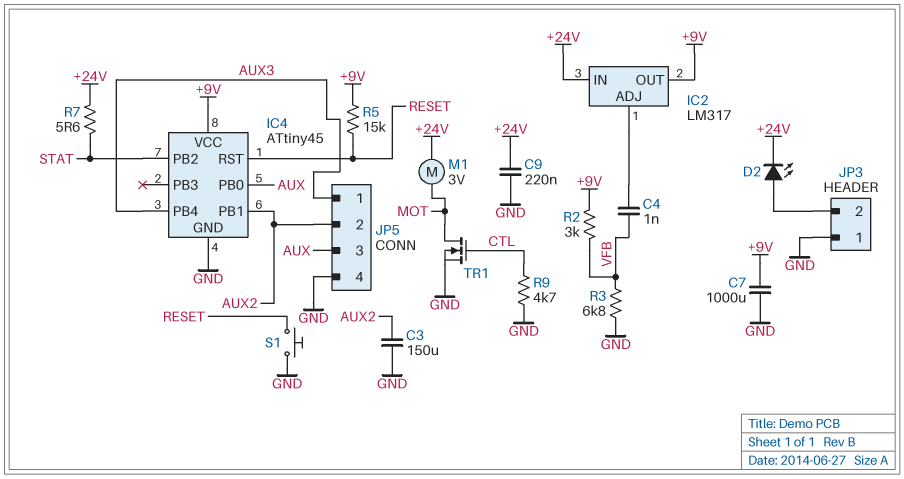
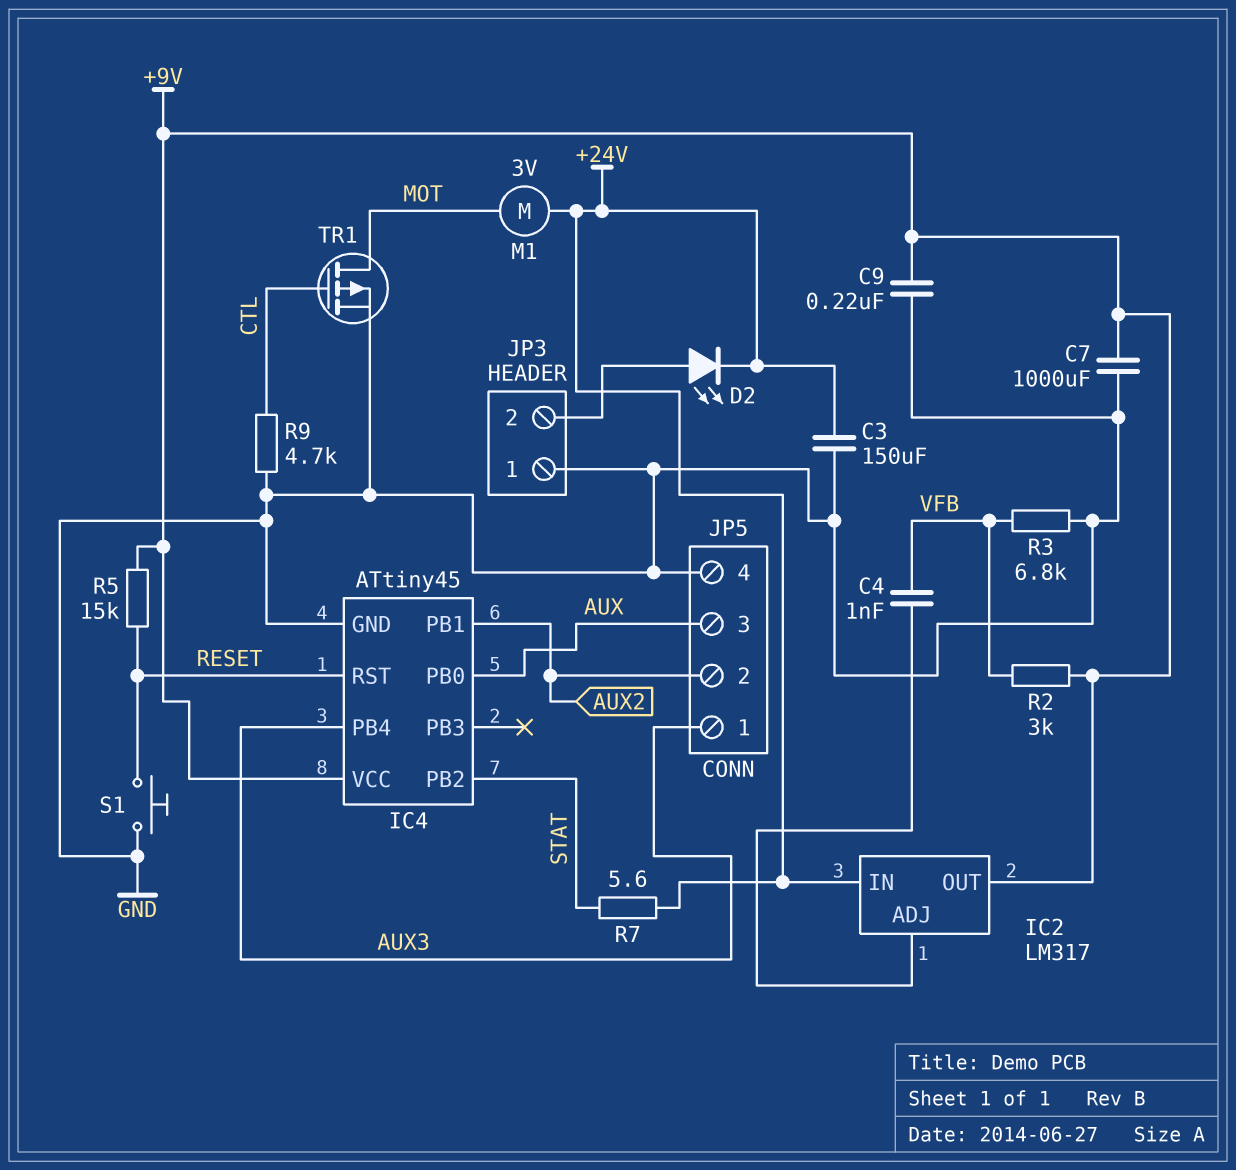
C3: 150uF (AUX2, GND) -> 150uF (+24V, GND)
C9: 220nF (+24V, GND) -> 220nF (+9V, GND)
TR1: NMOS (G CTL, D MOT, S GND) -> PMOS (G CTL, D MOT, S GND)

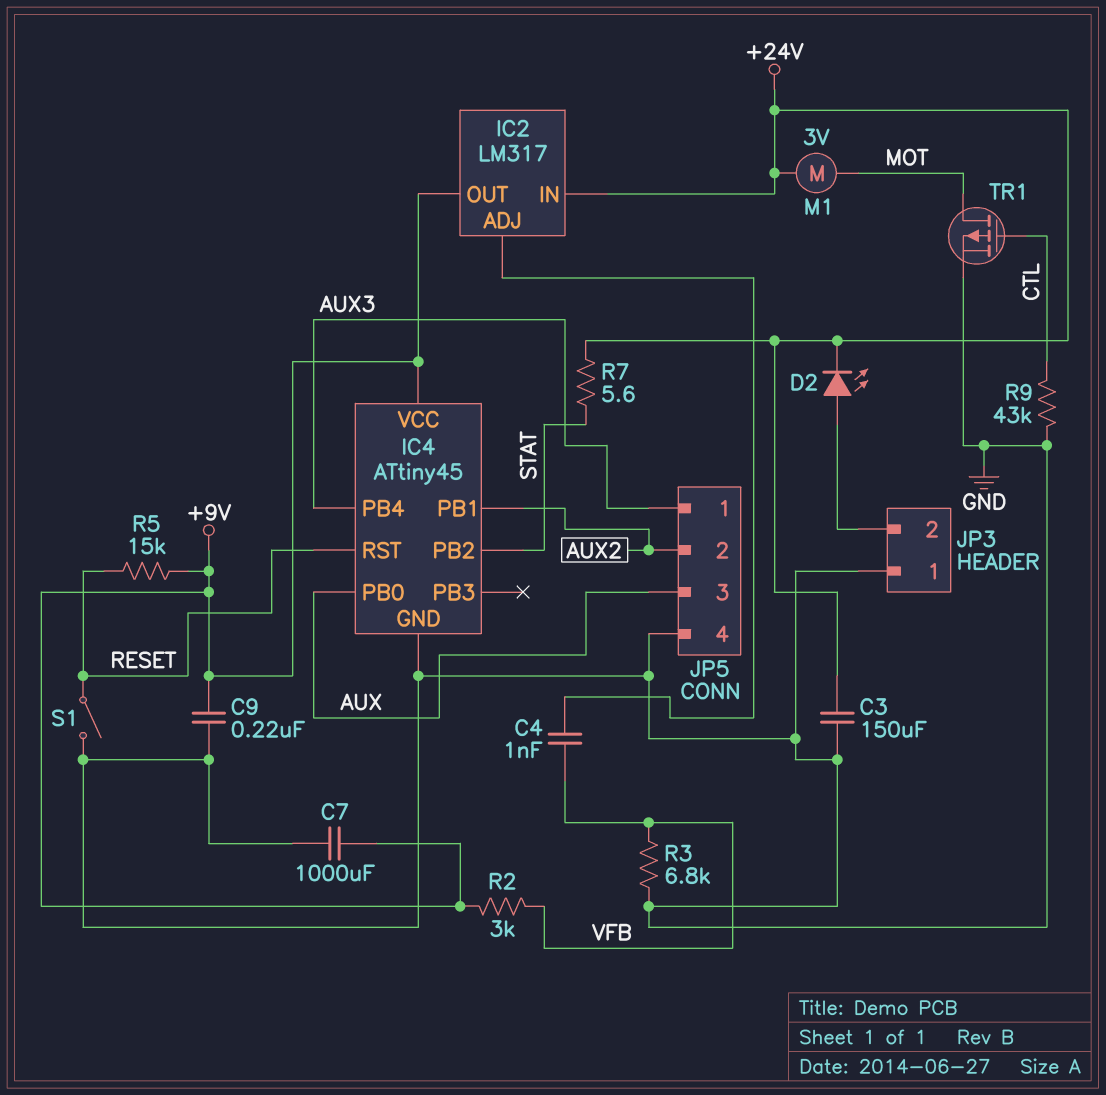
R9: 4.7k (CTL, GND) -> 43k (CTL, GND)
S1: button (GND, RESET) -> switch (GND, RESET)

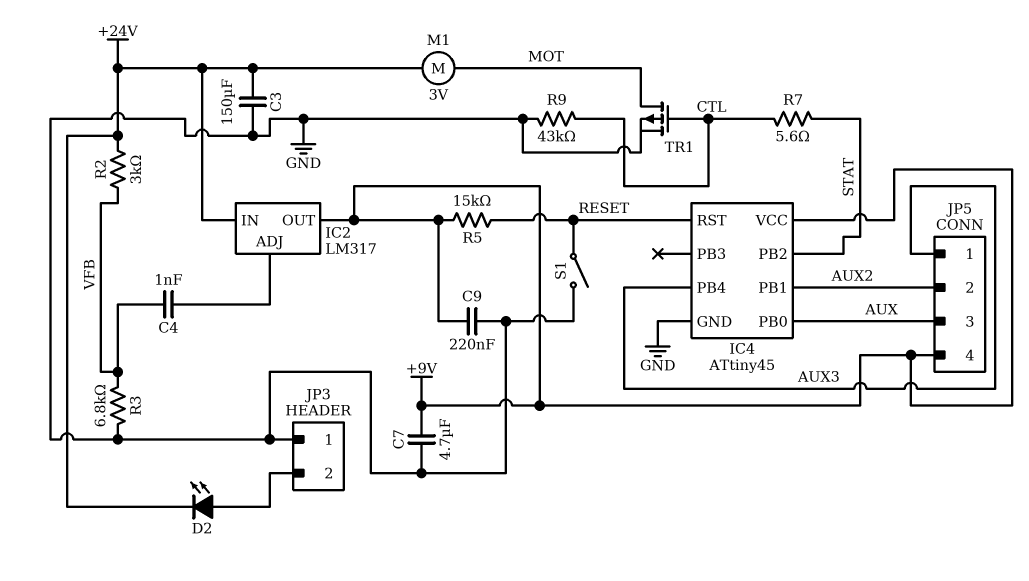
C7: 1000uF (+9V, GND) -> 4.7uF (+9V, GND)
JP5 pin 4: GND -> +9V
R2: 3k (+9V, VFB) -> 3k (+24V, VFB)
R7: 5.6 (+24V, STAT) -> 5.6 (CTL, STAT)

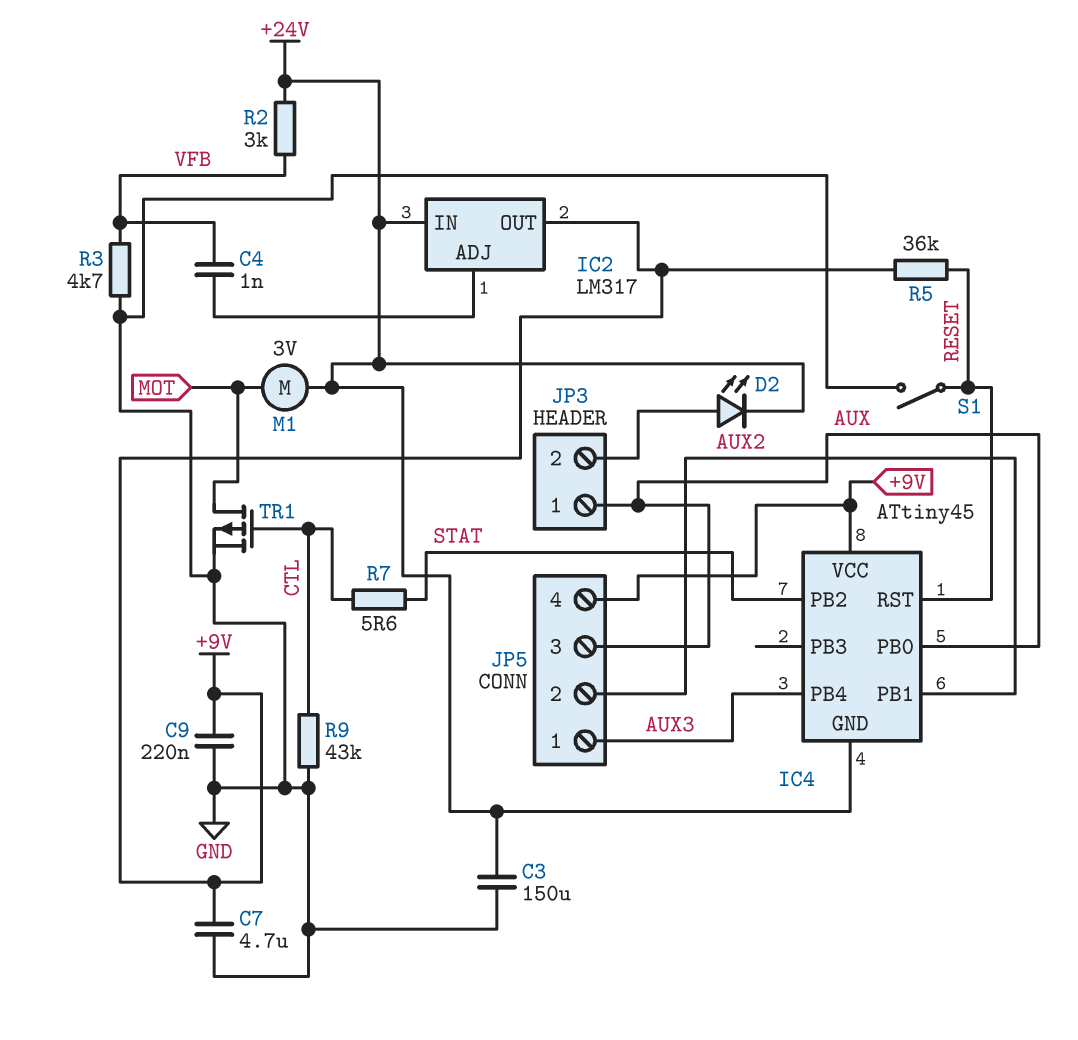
IC4 pin GND: GND -> +24V
JP3 pin 1: GND -> AUX
R3: 6.8k (GND, VFB) -> 4.7k (GND, VFB)
R5: 15k (+9V, RESET) -> 36k (+9V, RESET)

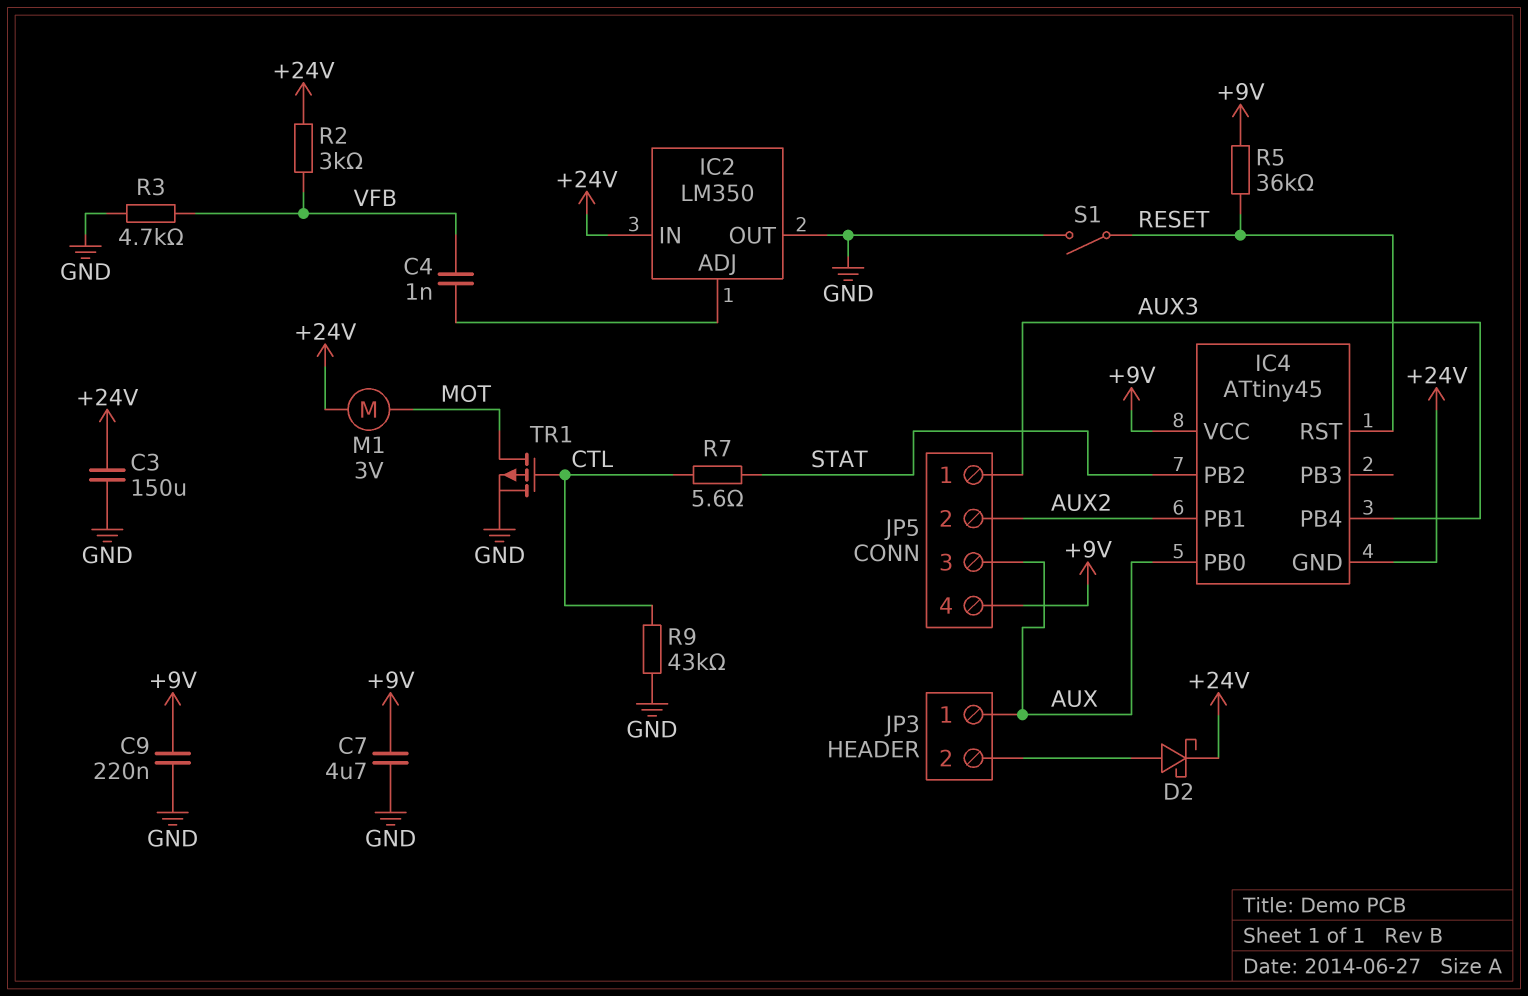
D2: LED (A JP3/2, K +24V) -> schottky (A JP3/2, K +24V)
IC2: LM317 -> LM350
IC2 pin OUT: +9V -> GND

